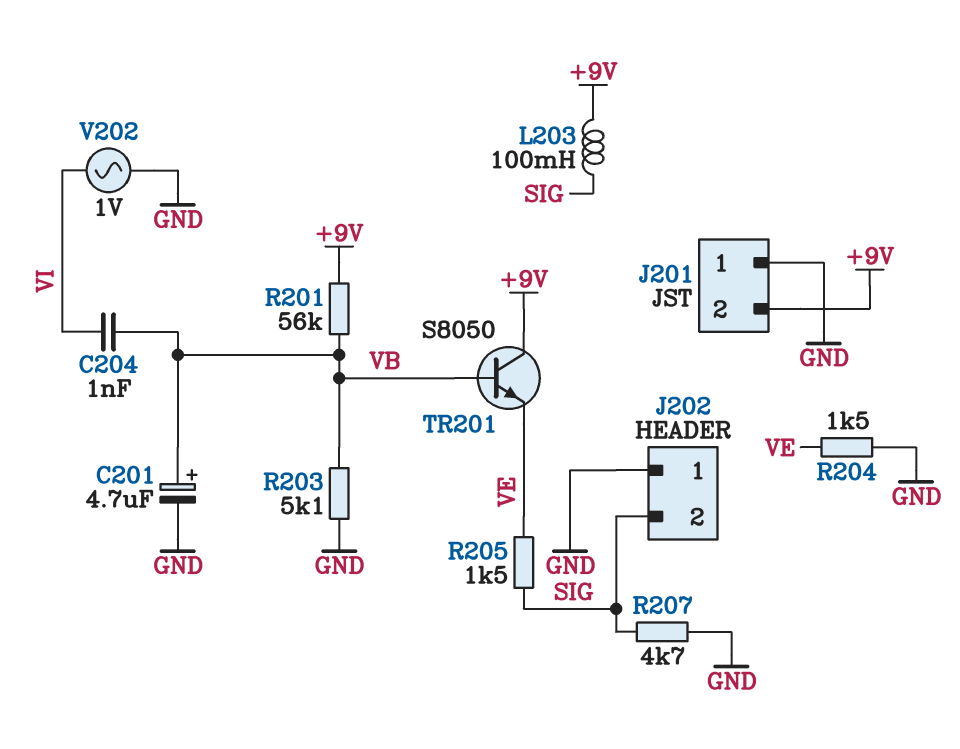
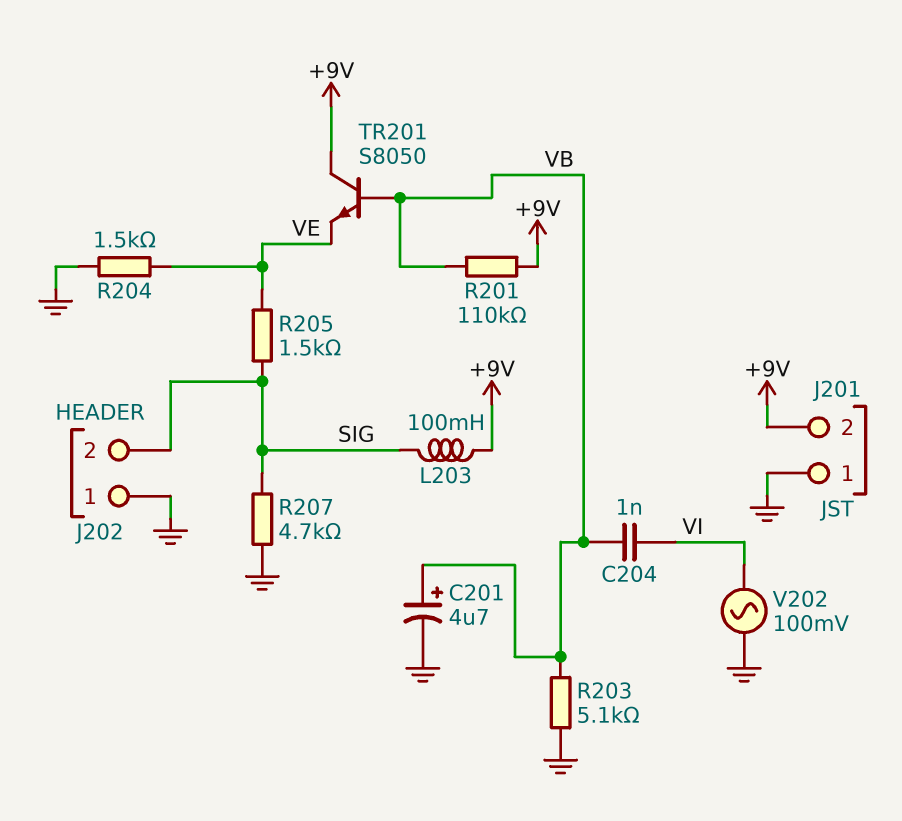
R201: 56k (+9V, VB) -> 110k (+9V, VB)
V202: AC 1V (GND, VI) -> AC 100mV (GND, VI)

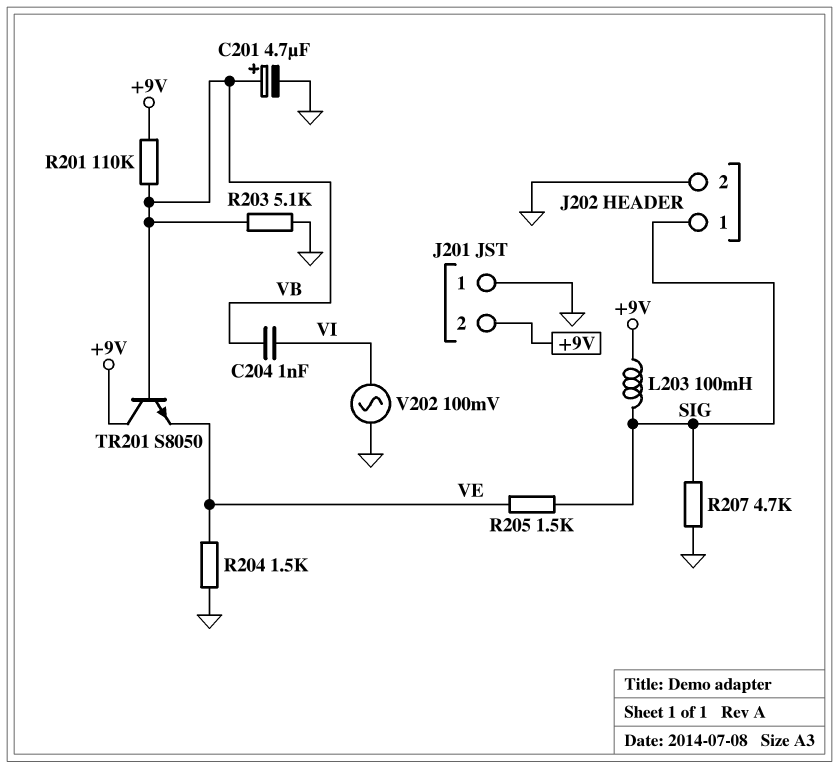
J202 pin 1: GND -> SIG
J202 pin 2: SIG -> GND

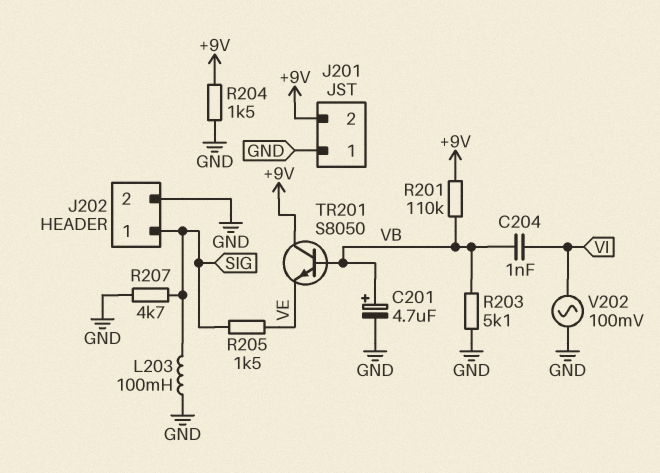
L203: 100mH (+9V, SIG) -> 100mH (GND, SIG)
R204: 1.5k (GND, VE) -> 1.5k (+9V, GND)

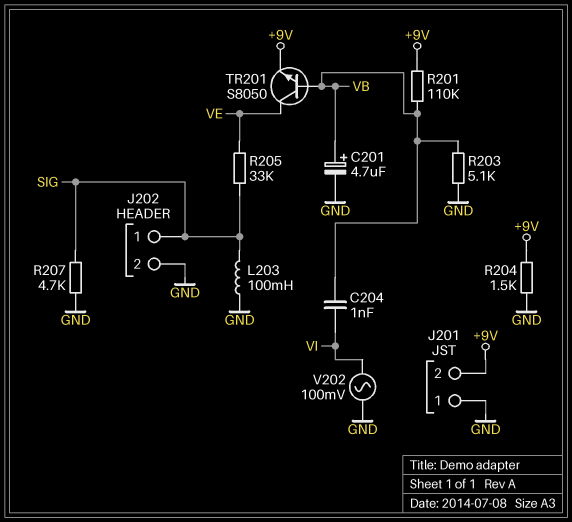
R205: 1.5k (SIG, VE) -> 33k (SIG, VE)
TR201: NPN S8050 (B VB, C +9V, E VE) -> NPN S8050 (B VB, C VE, E +9V)

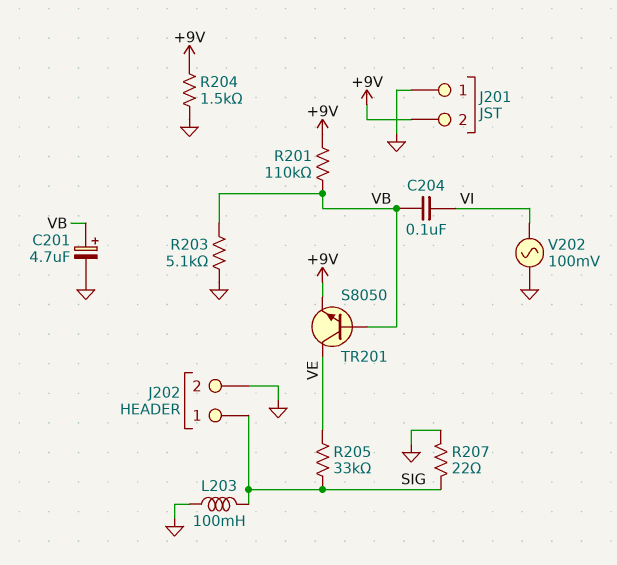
C204: 1nF (VB, VI) -> 100nF (VB, VI)
R207: 4.7k (GND, SIG) -> 22 (GND, SIG)

